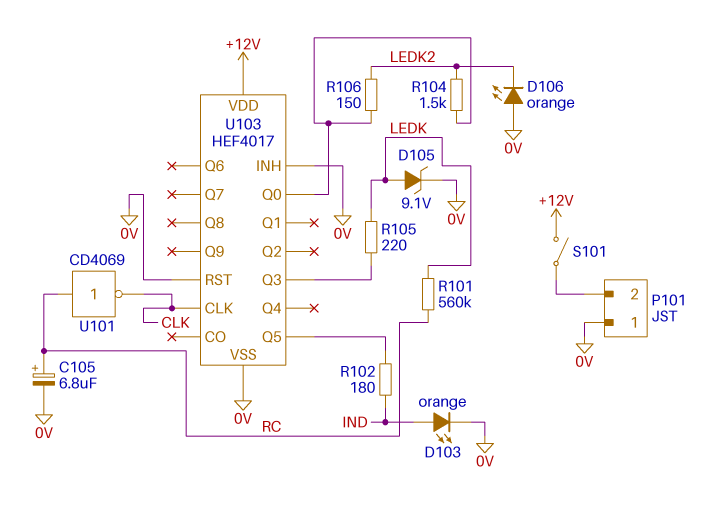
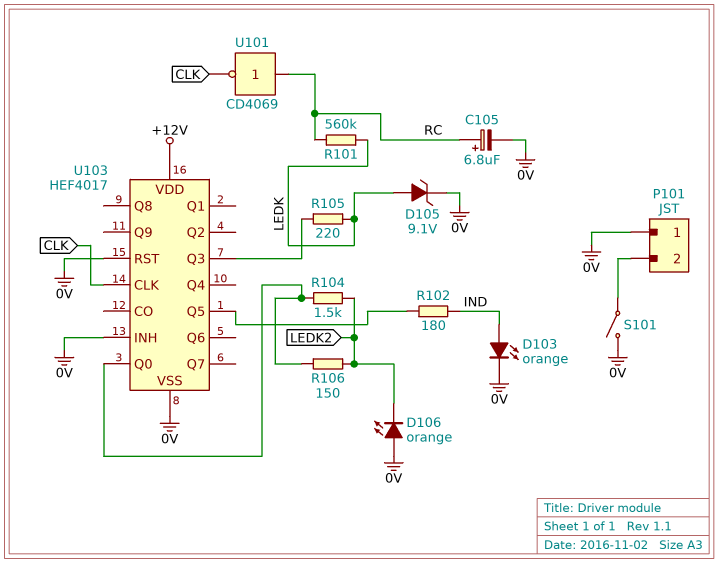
S101: switch (+12V, P101/2) -> switch (0V, P101/2)

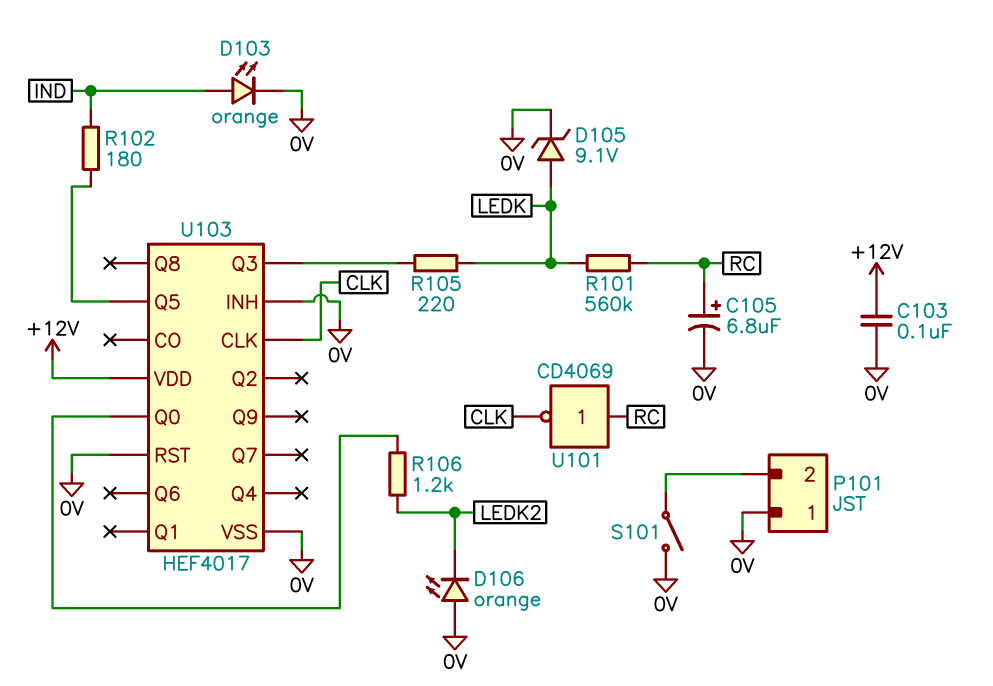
C103: none -> 100nF (+12V, 0V)
R104: 1.5k (LEDK2, U103/Q0) -> none
R106: 150 (LEDK2, U103/Q0) -> 1.2k (LEDK2, U103/Q0)

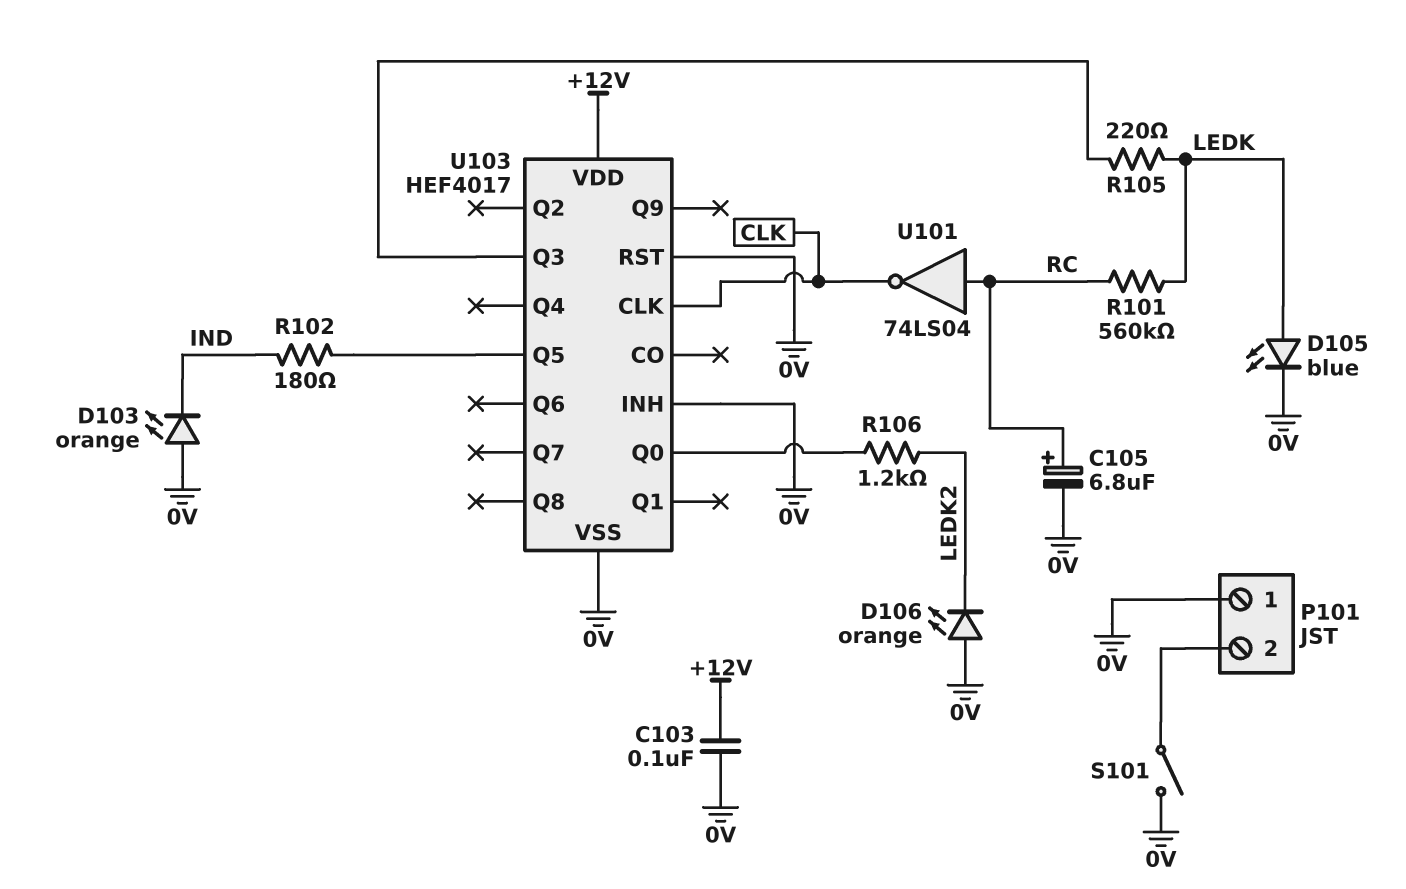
D103: LED orange (A IND, K 0V) -> LED orange (A 0V, K IND)
D105: zener 9.1V (A LEDK, K 0V) -> LED blue (A LEDK, K 0V)
U101: NOT CD4069 (in RC, out CLK) -> NOT 74LS04 (in RC, out CLK)

